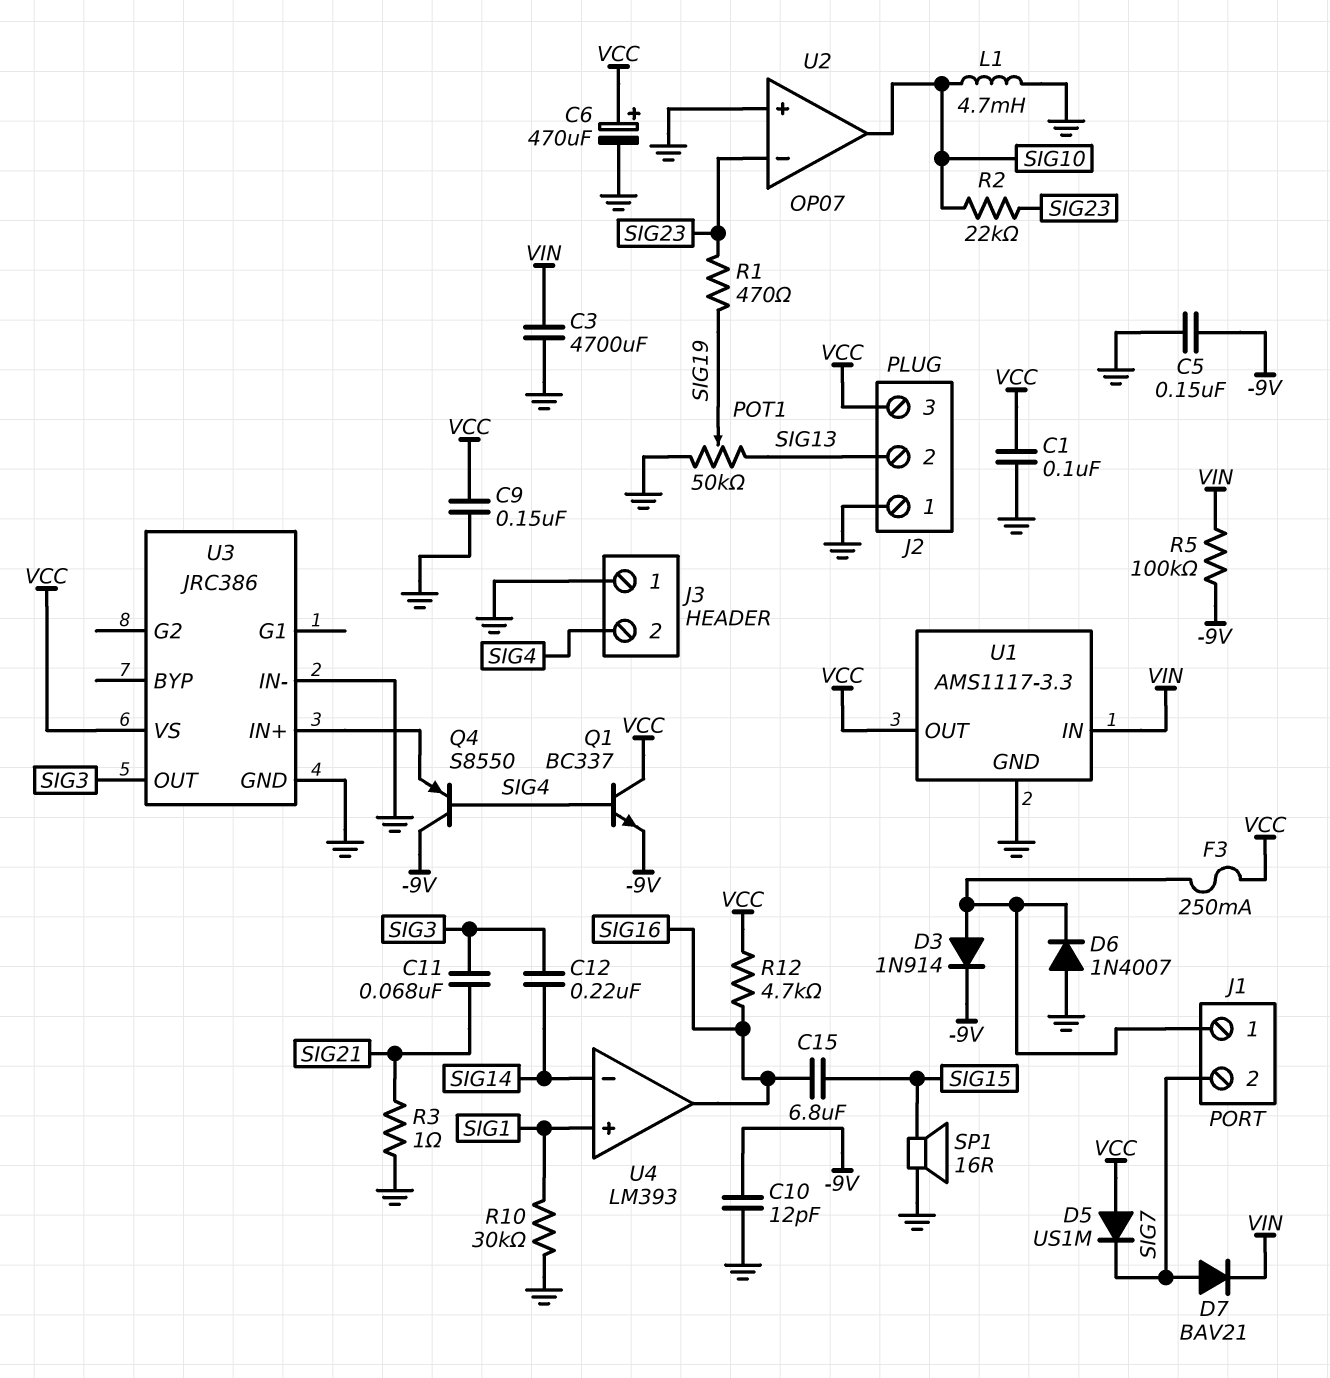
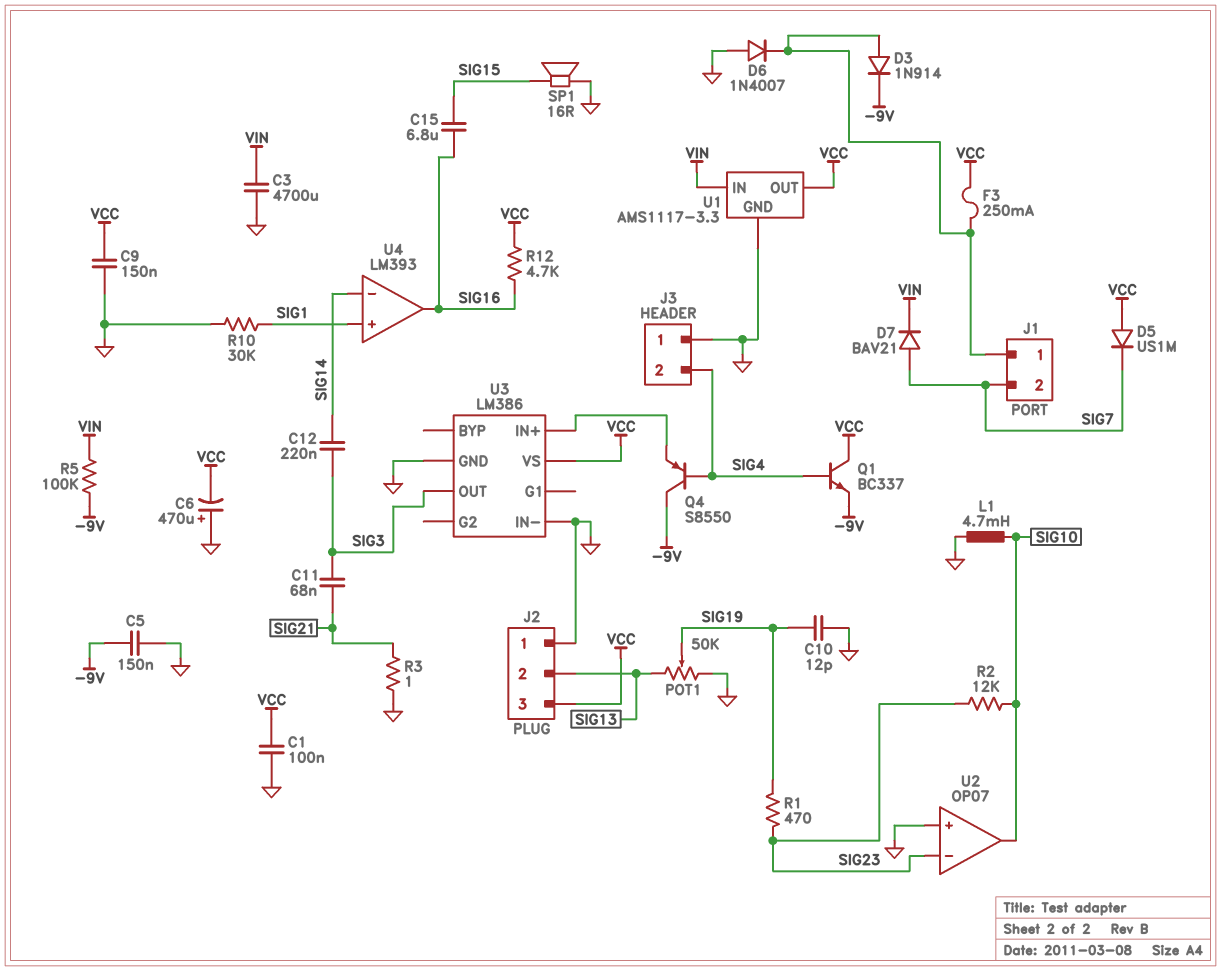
C6: 470uF (plus VCC, minus GND) -> 470uF (plus GND, minus VCC)
C10: 12pF (-9V, GND) -> 12pF (GND, SIG19)
R2: 22k (SIG10, SIG23) -> 12k (SIG10, SIG23)
U3: JRC386 -> LM386

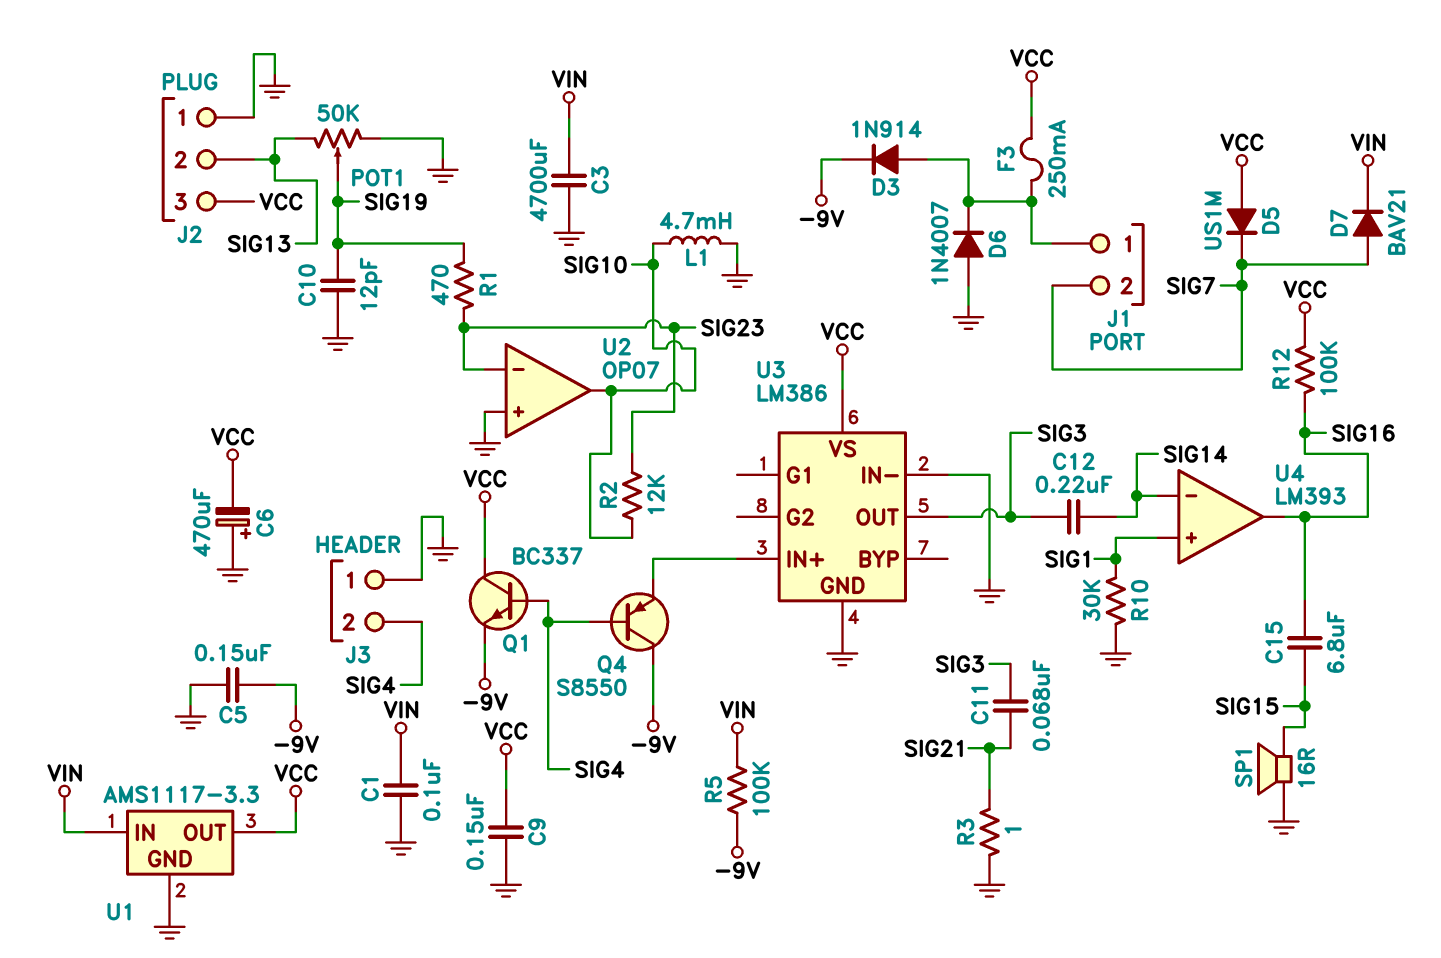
C1: 100nF (GND, VCC) -> 100nF (GND, VIN)
R12: 4.7k (SIG16, VCC) -> 100k (SIG16, VCC)

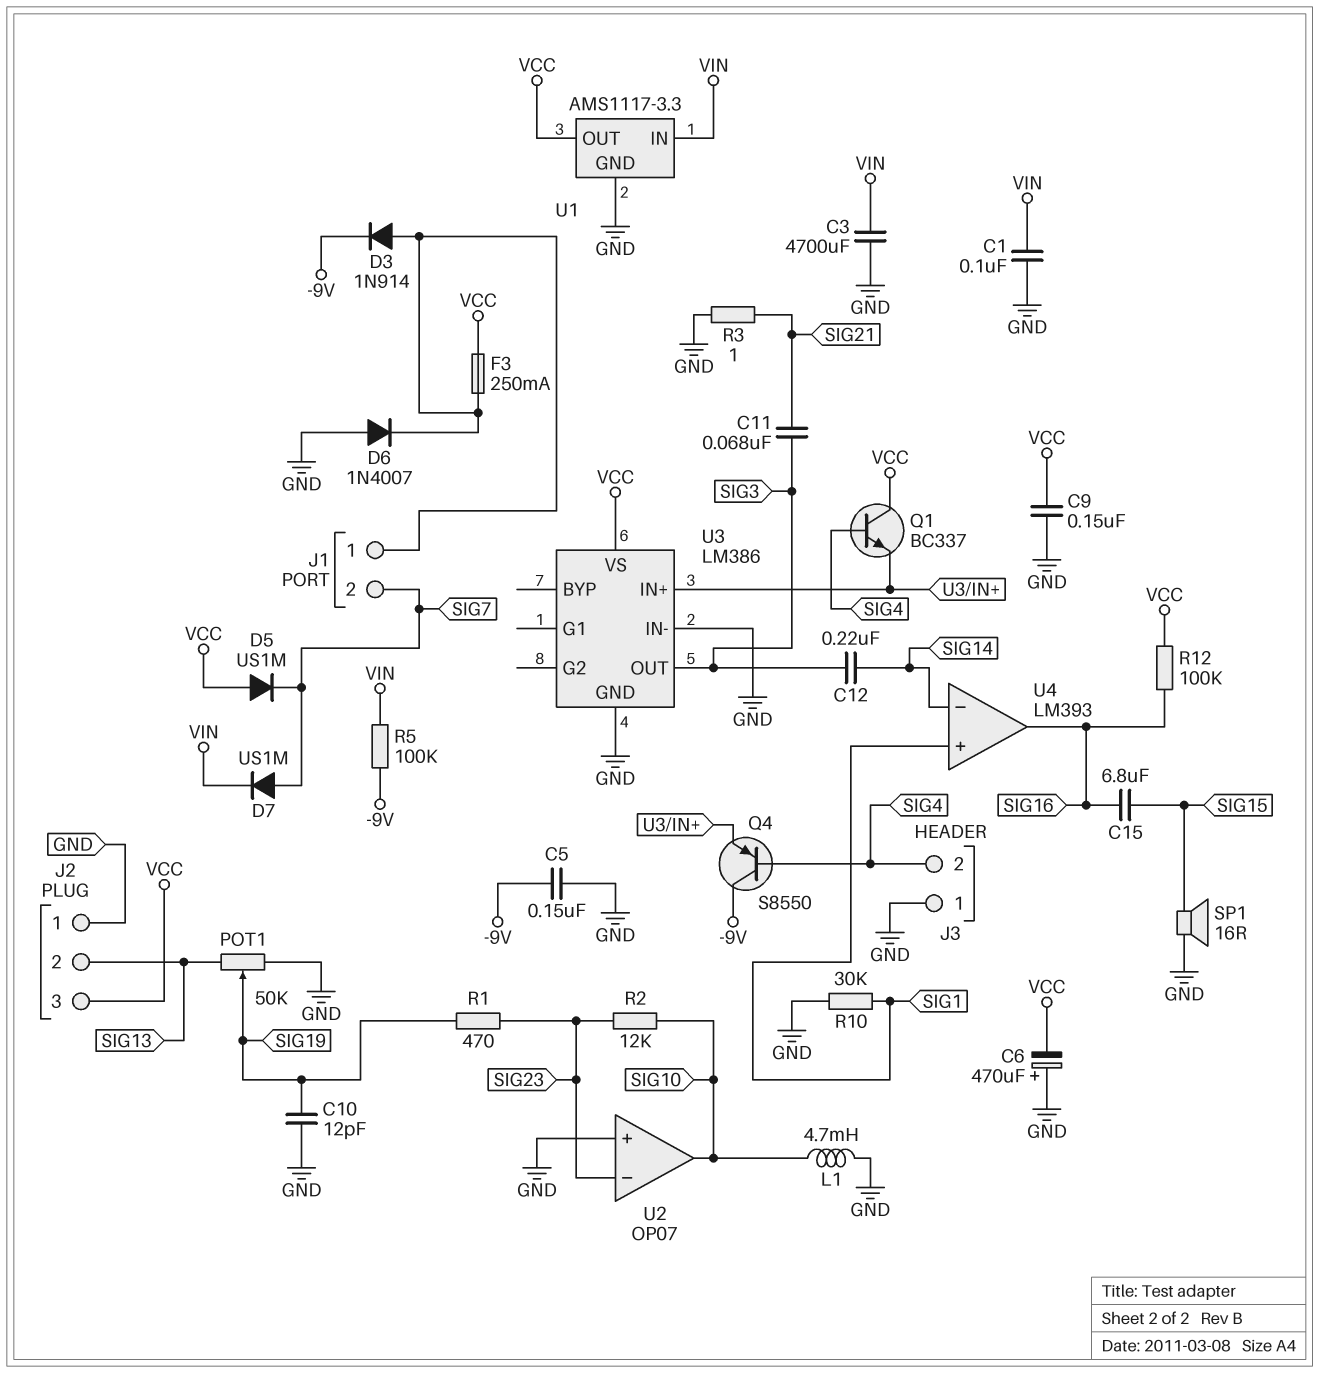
D7: diode BAV21 (A SIG7, K VIN) -> diode US1M (A SIG7, K VIN)
Q1: NPN BC337 (B SIG4, C VCC, E -9V) -> NPN BC337 (B SIG4, C VCC, E U3/IN+)

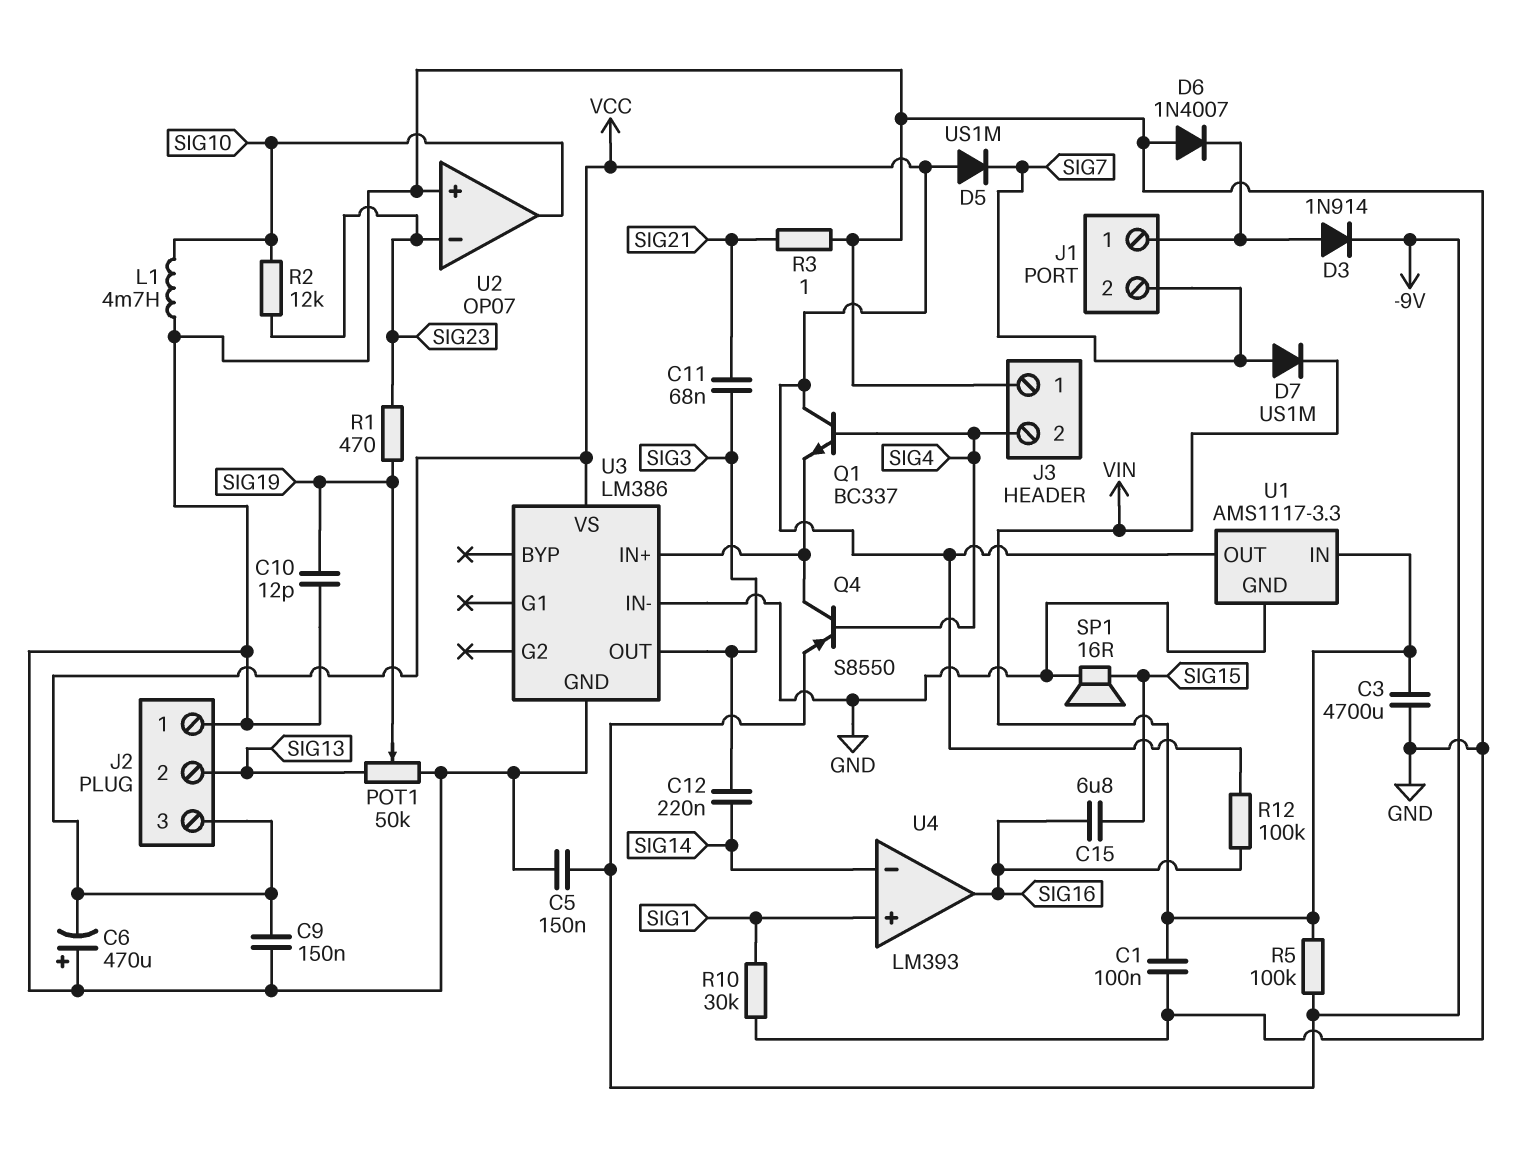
F3: 250mA (J1/1, VCC) -> none
Q4: PNP S8550 (B SIG4, C -9V, E U3/IN+) -> PNP S8550 (B SIG4, C U3/IN+, E -9V)

